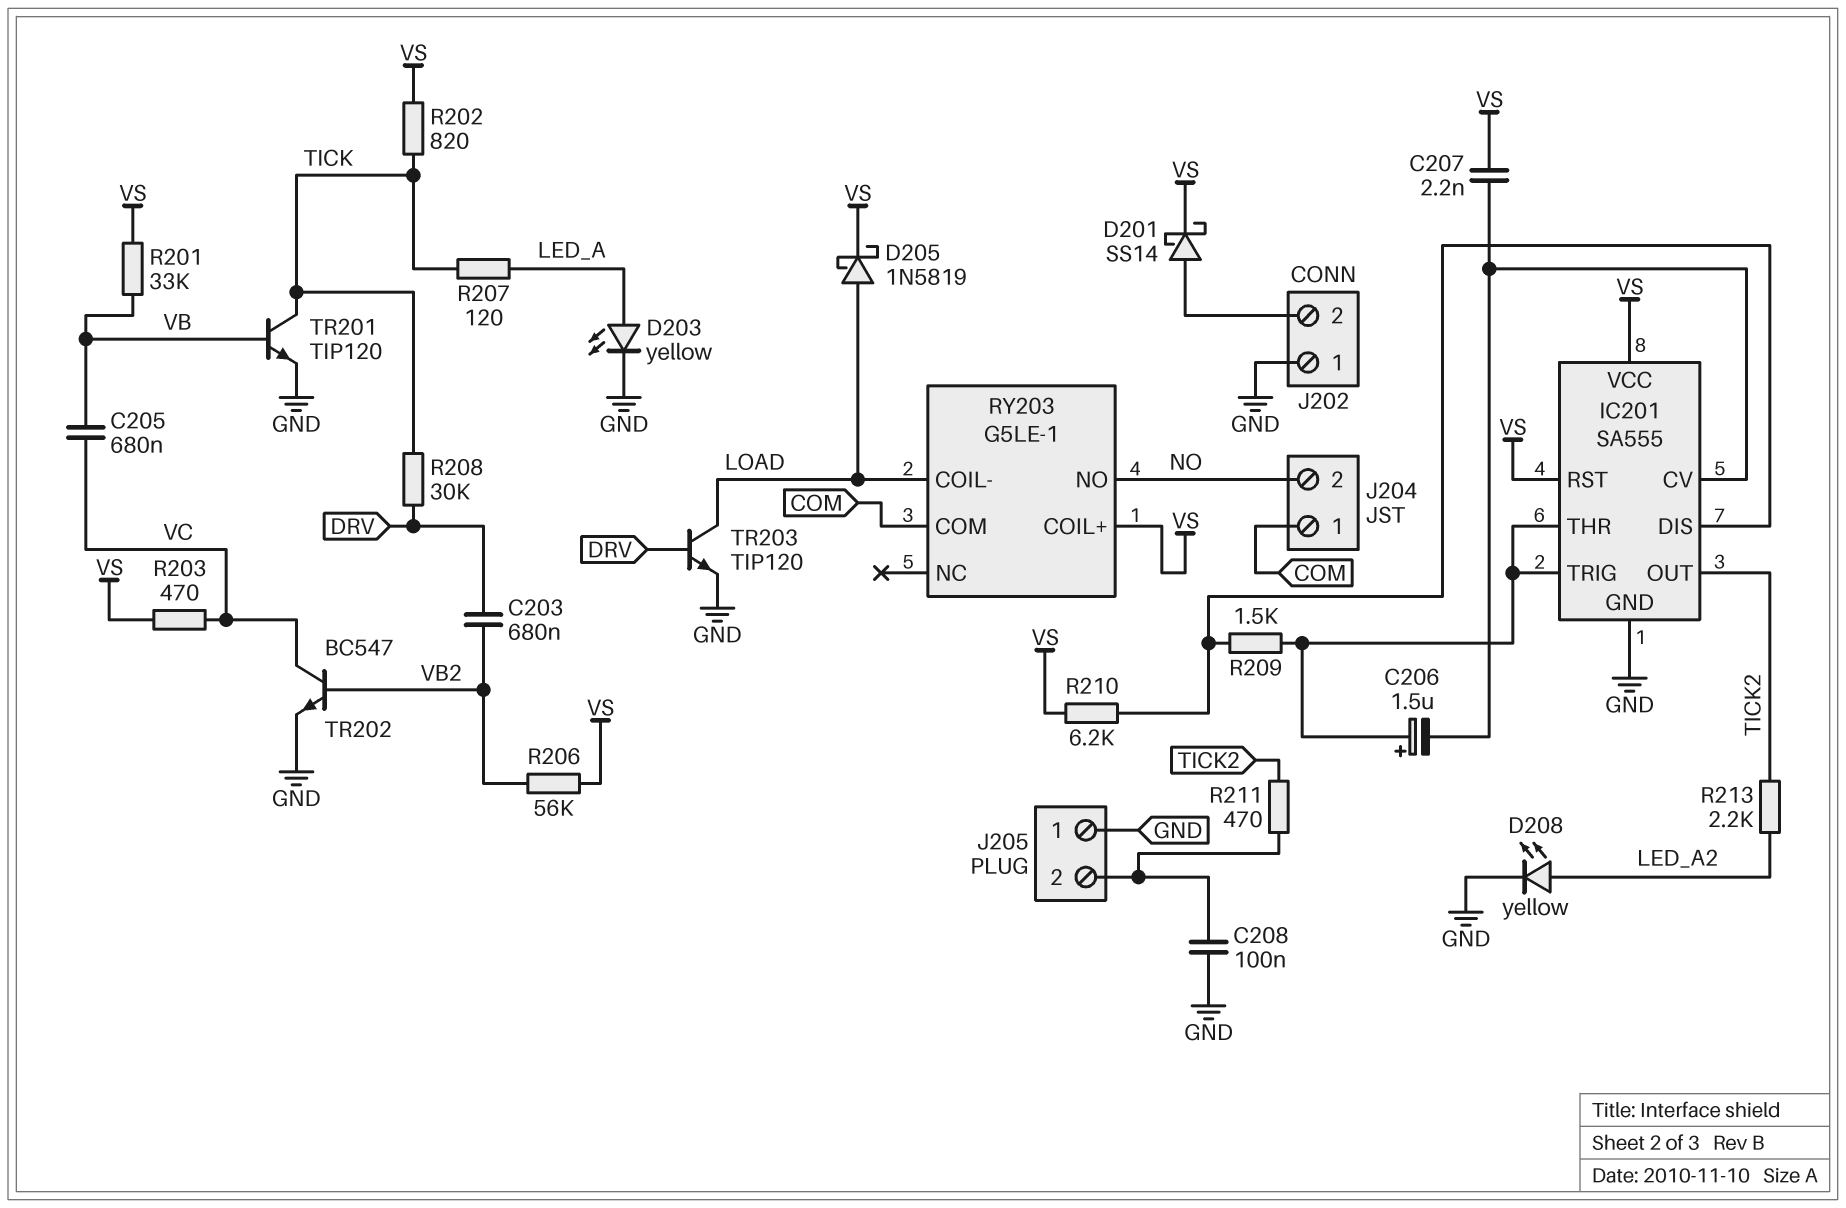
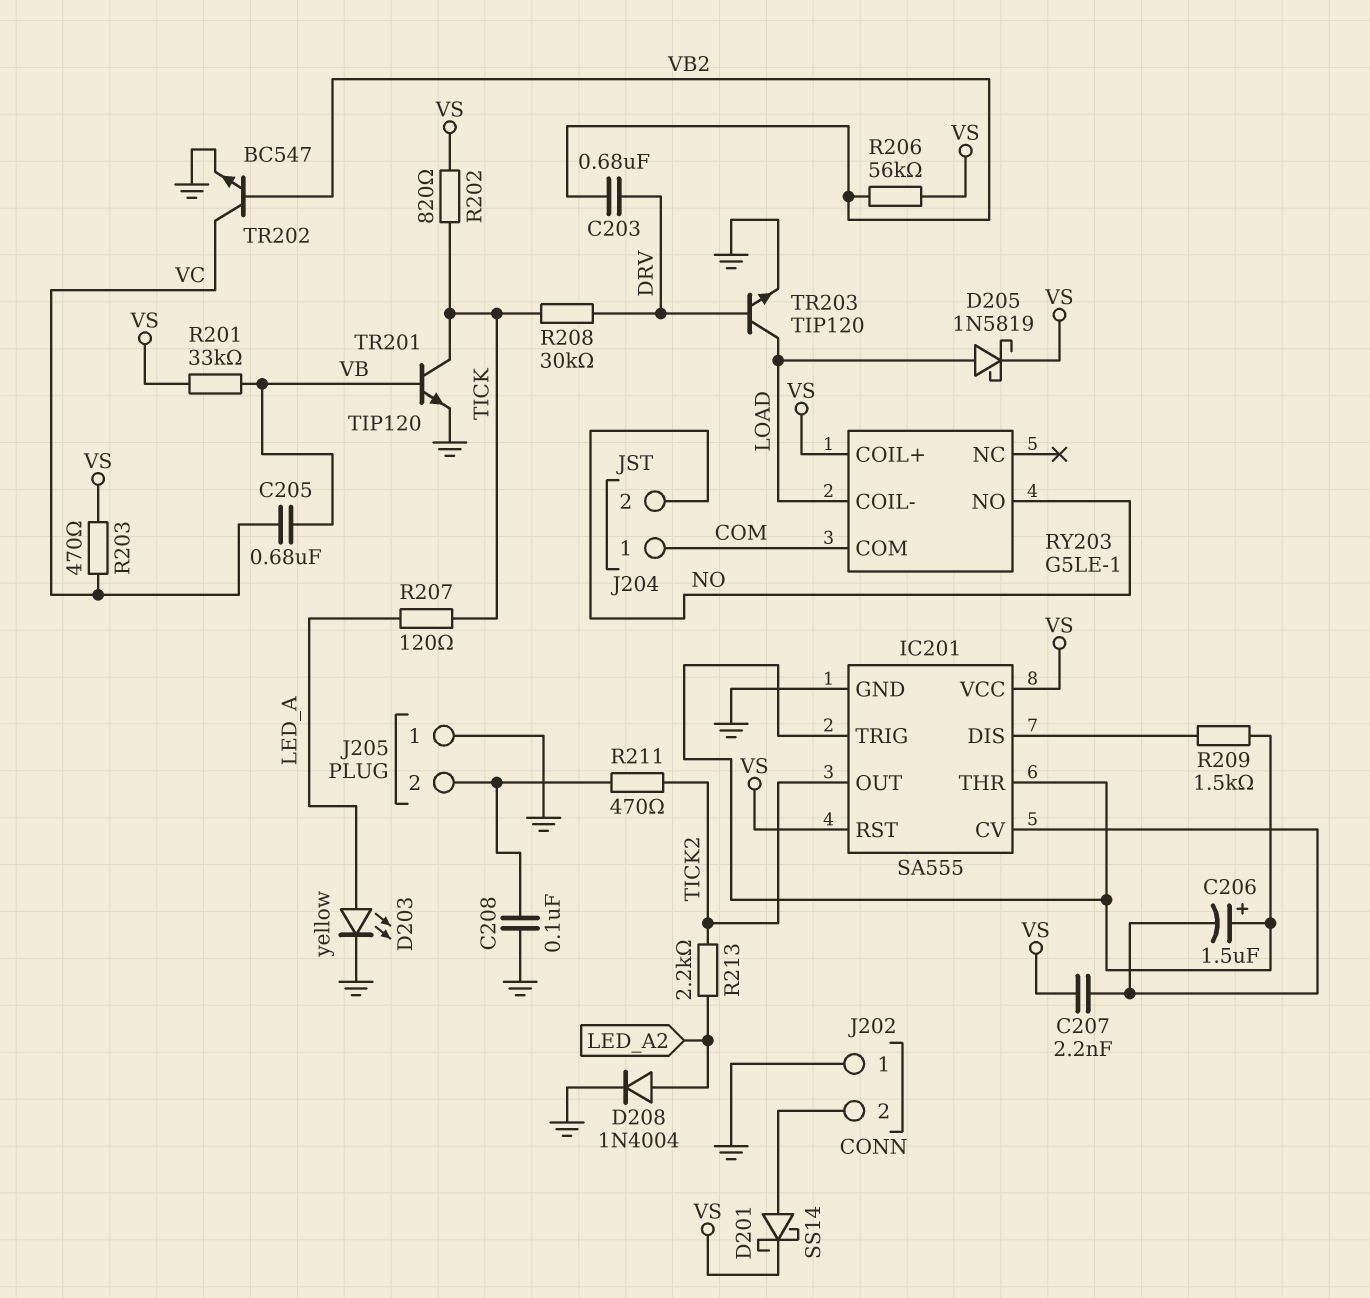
D208: LED yellow (A LED_A2, K GND) -> diode 1N4004 (A LED_A2, K GND)
R210: 6.2k (IC201/DIS, VS) -> none

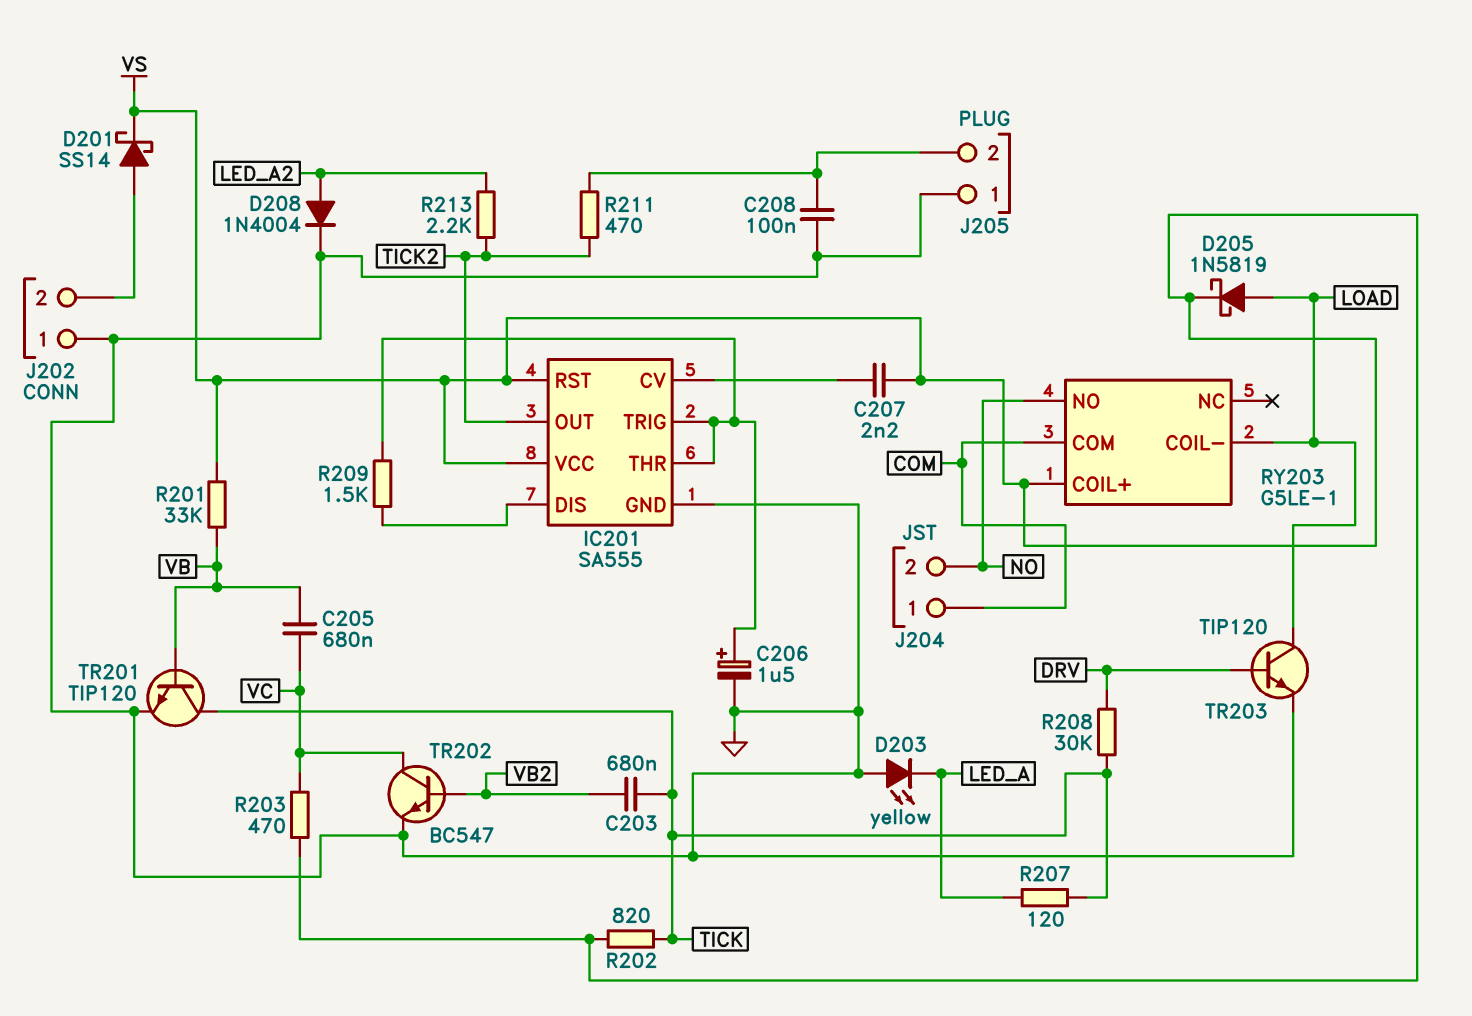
C203: 680nF (DRV, VB2) -> 680nF (TICK, VB2)
C206: 1.5uF (plus IC201/THR, minus IC201/CV) -> 1.5uF (plus IC201/THR, minus GND)
D203: LED yellow (A LED_A, K GND) -> LED yellow (A GND, K LED_A)
R206: 56k (VB2, VS) -> none

